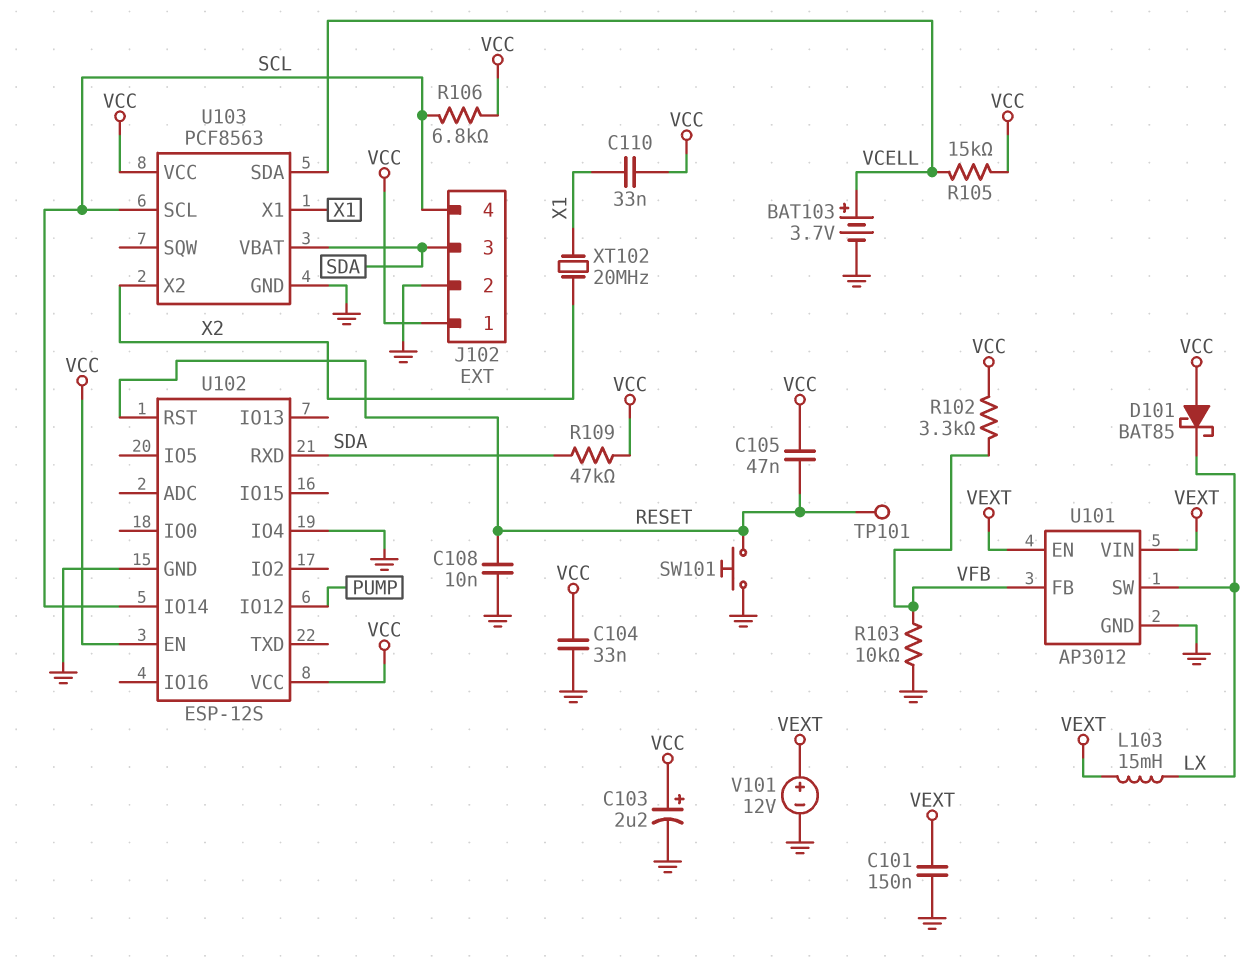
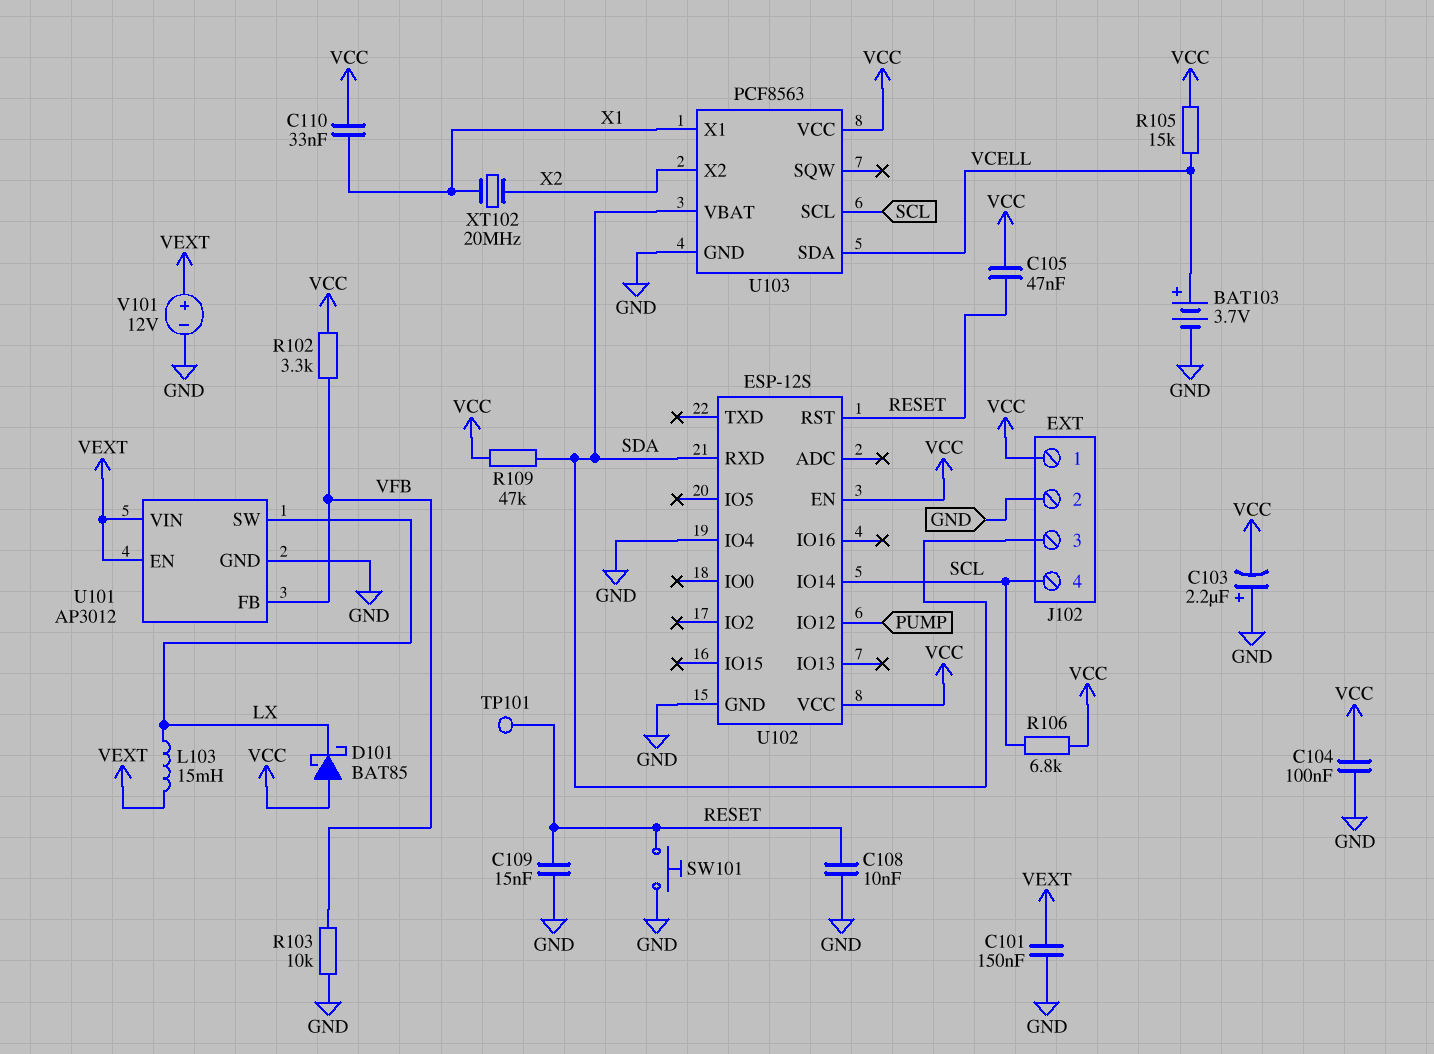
C103: 2.2uF (plus VCC, minus GND) -> 2.2uF (plus GND, minus VCC)
C104: 33nF (GND, VCC) -> 100nF (GND, VCC)
C109: none -> 15nF (GND, RESET)

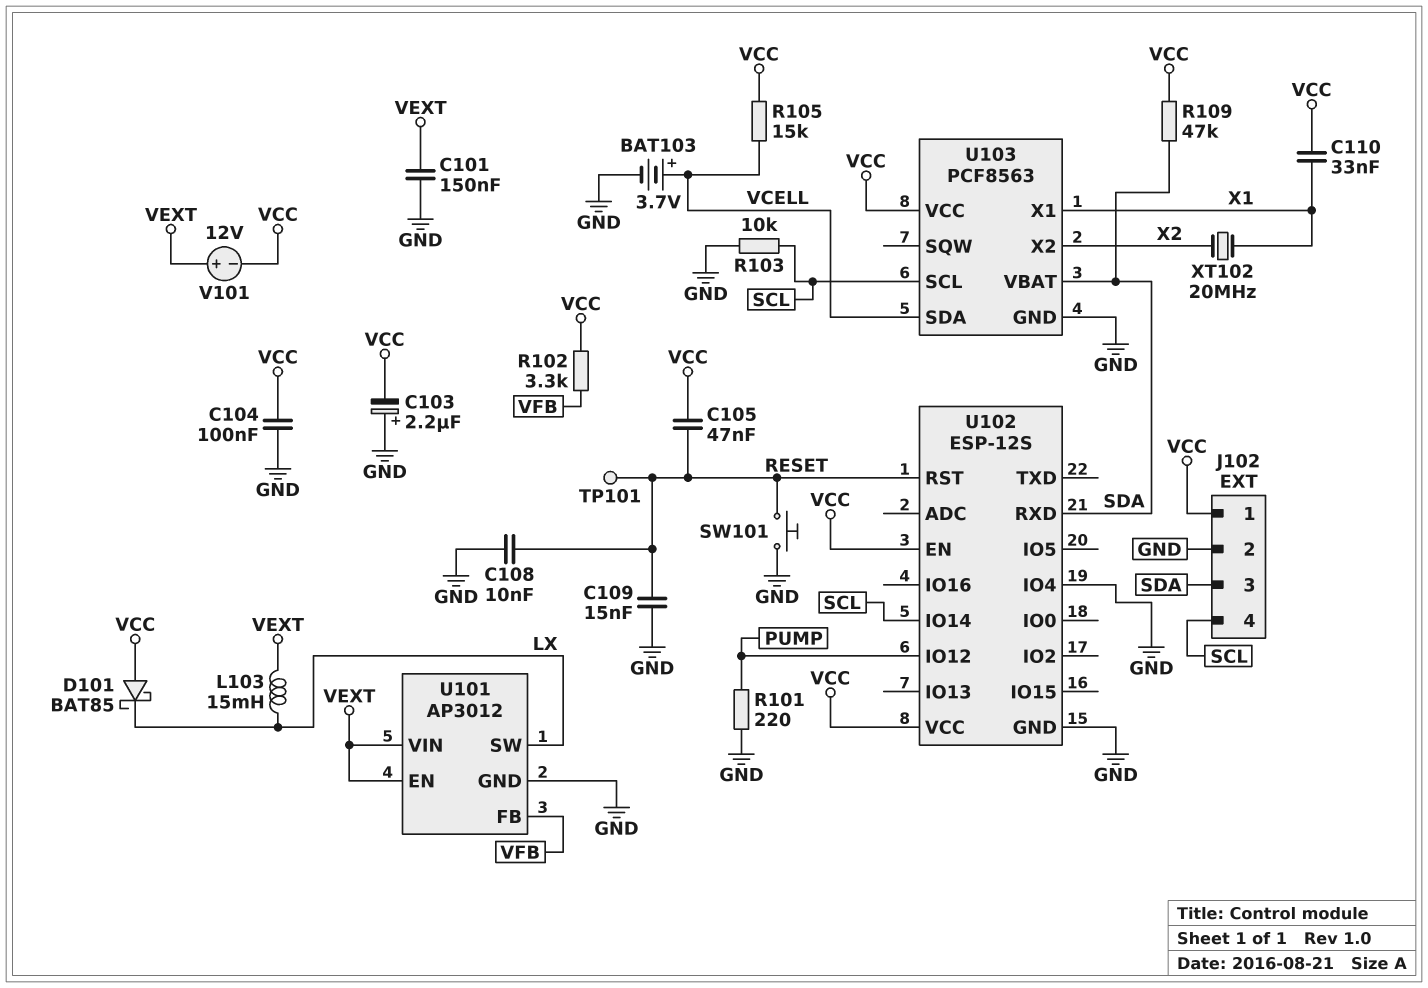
R101: none -> 220 (GND, PUMP)
R103: 10k (GND, VFB) -> 10k (GND, SCL)
R106: 6.8k (SCL, VCC) -> none
V101: 12V (plus VEXT, minus GND) -> 12V (plus VEXT, minus VCC)

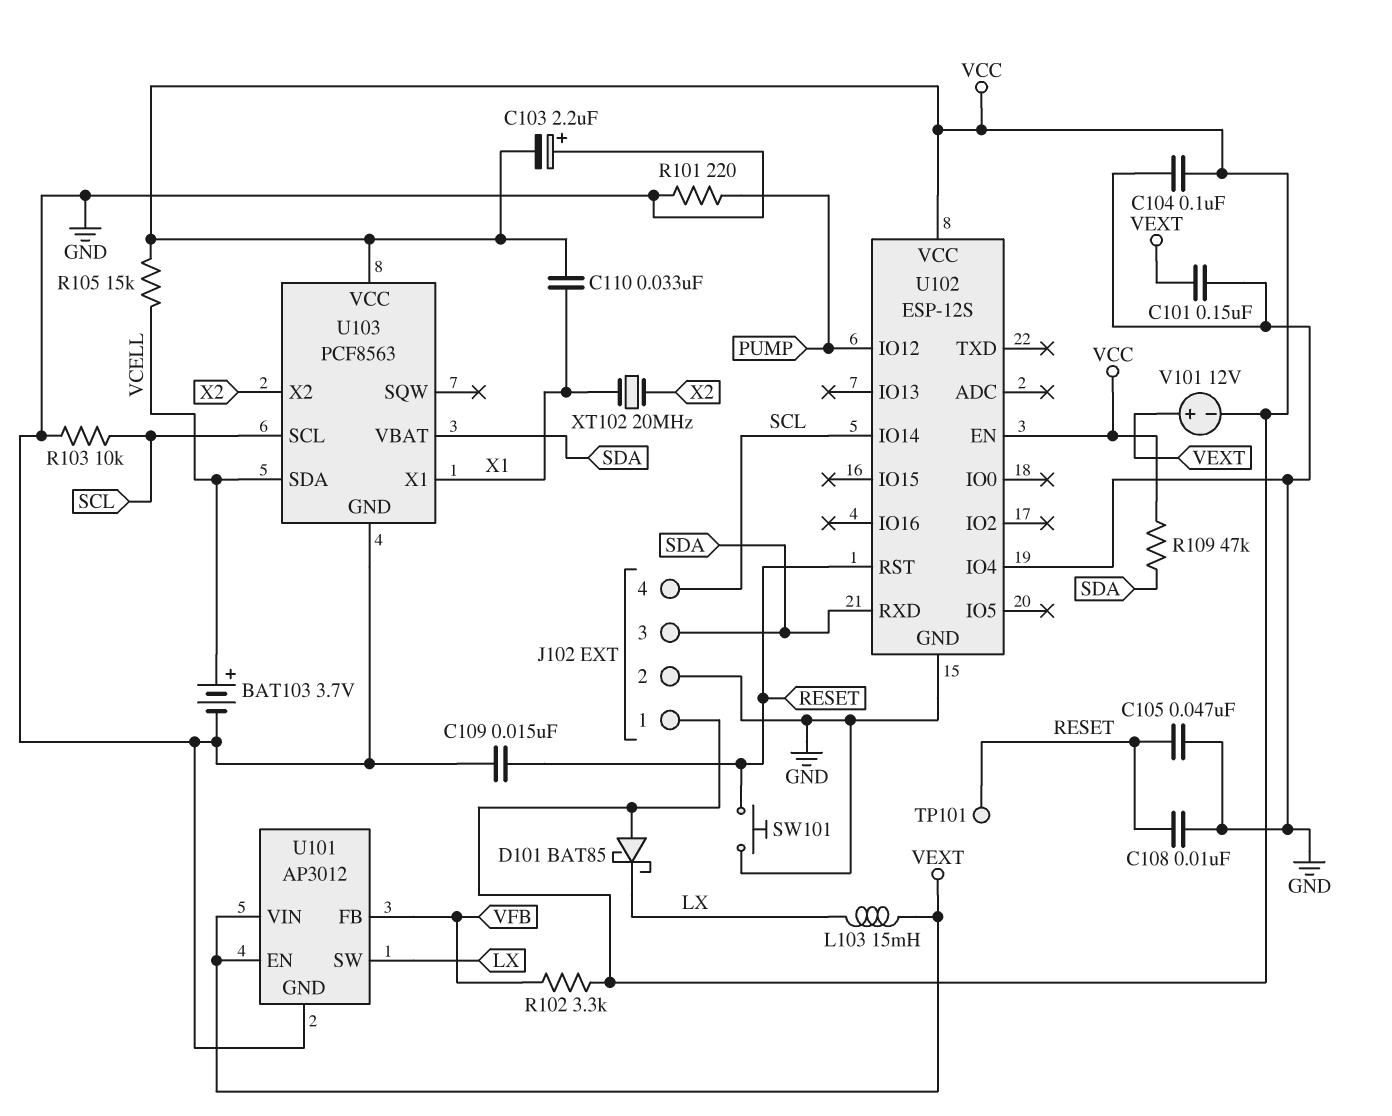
C105: 47nF (RESET, VCC) -> 47nF (GND, RESET)

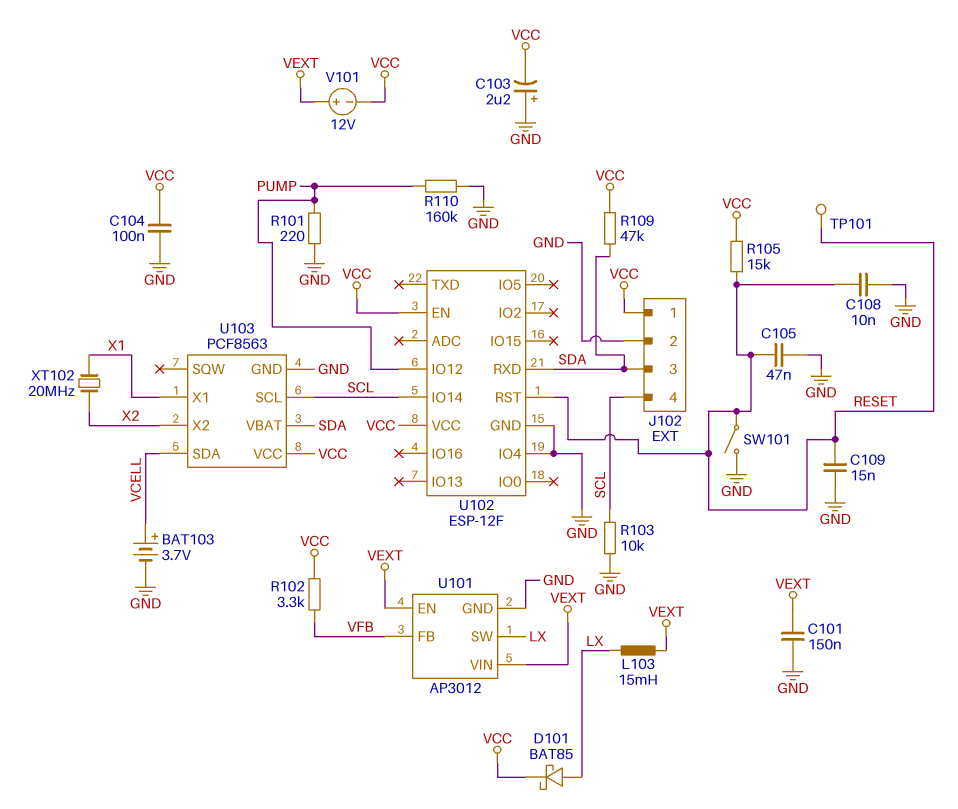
C110: 33nF (VCC, X1) -> none
D101: schottky BAT85 (A VCC, K LX) -> schottky BAT85 (A LX, K VCC)
R105: 15k (VCC, VCELL) -> 15k (RESET, VCC)
R110: none -> 160k (GND, PUMP)
SW101: button (GND, RESET) -> switch (GND, RESET)
U102: ESP-12S -> ESP-12F

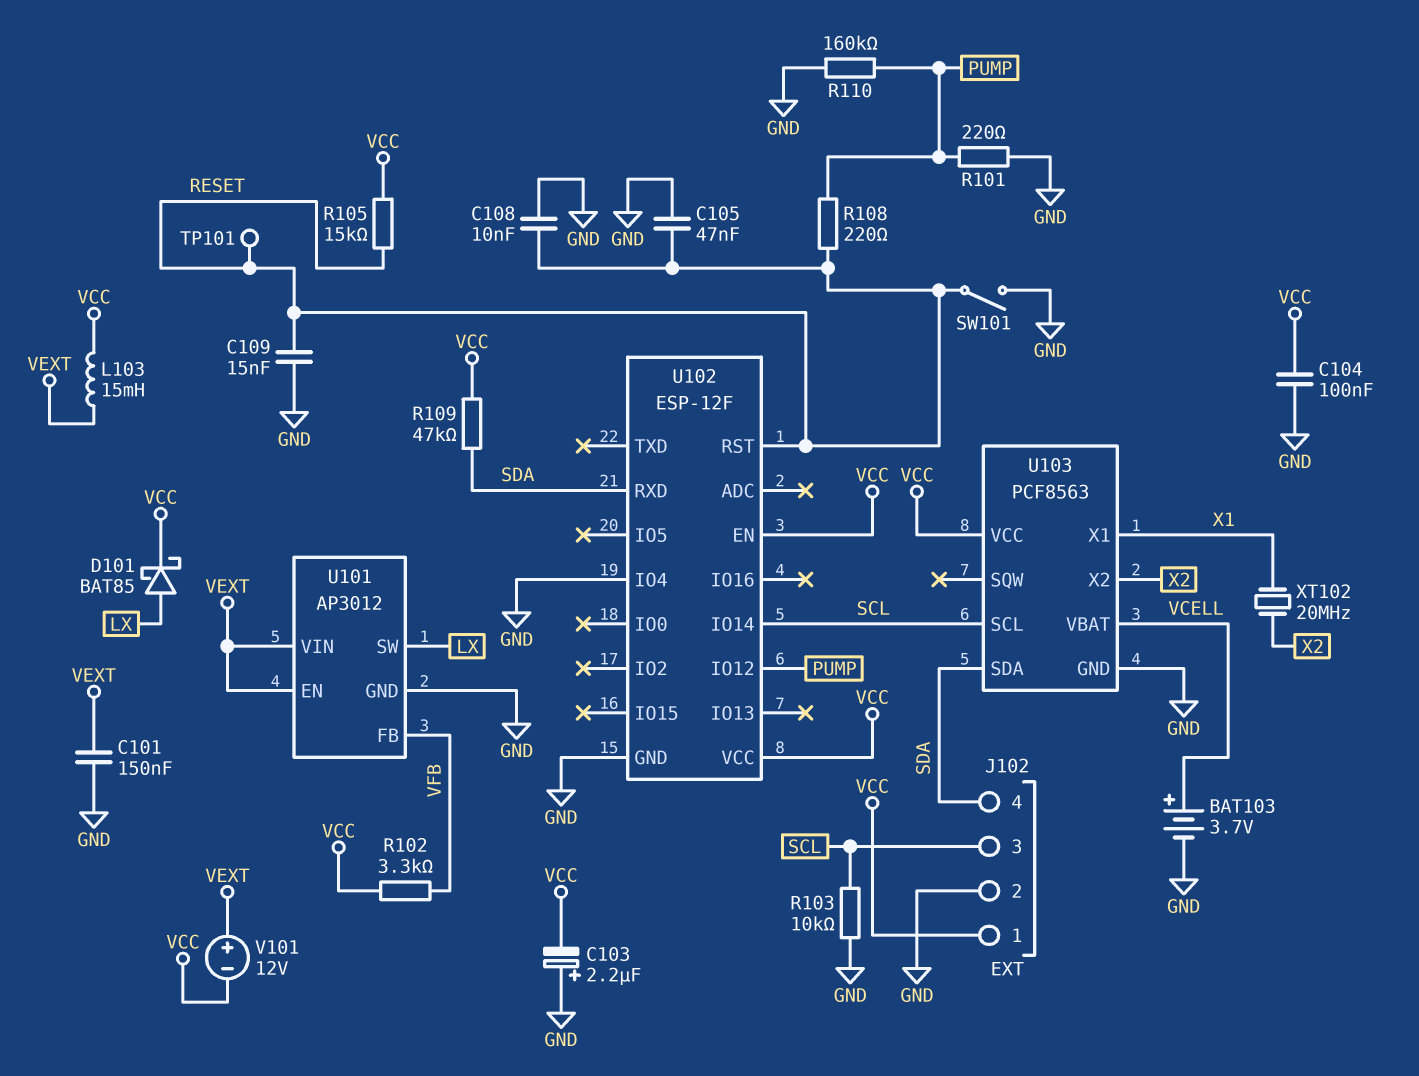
J102 pin 3: SDA -> SCL
J102 pin 4: SCL -> SDA
L103: 15mH (LX, VEXT) -> 15mH (VCC, VEXT)
R108: none -> 220 (PUMP, RESET)
U103 pin SDA: VCELL -> SDA
U103 pin VBAT: SDA -> VCELL

